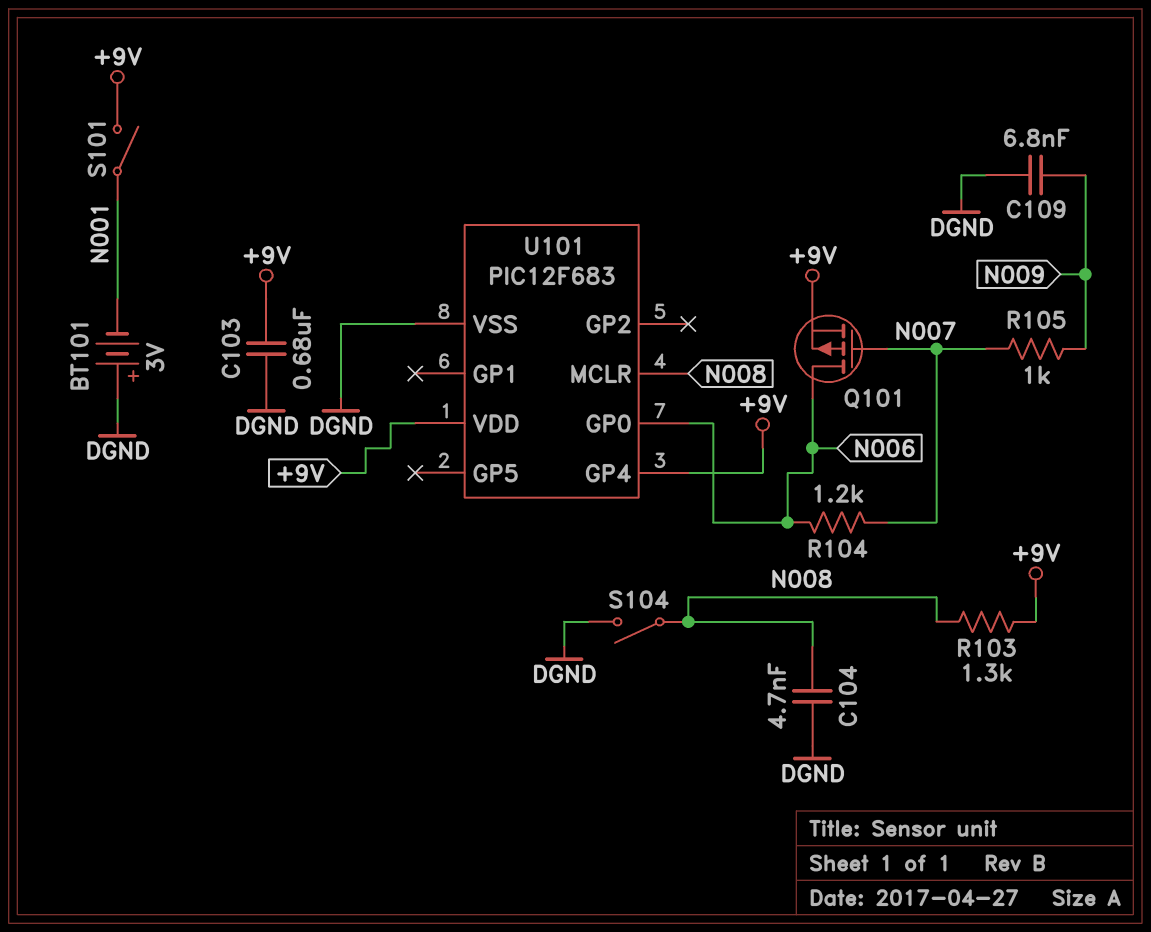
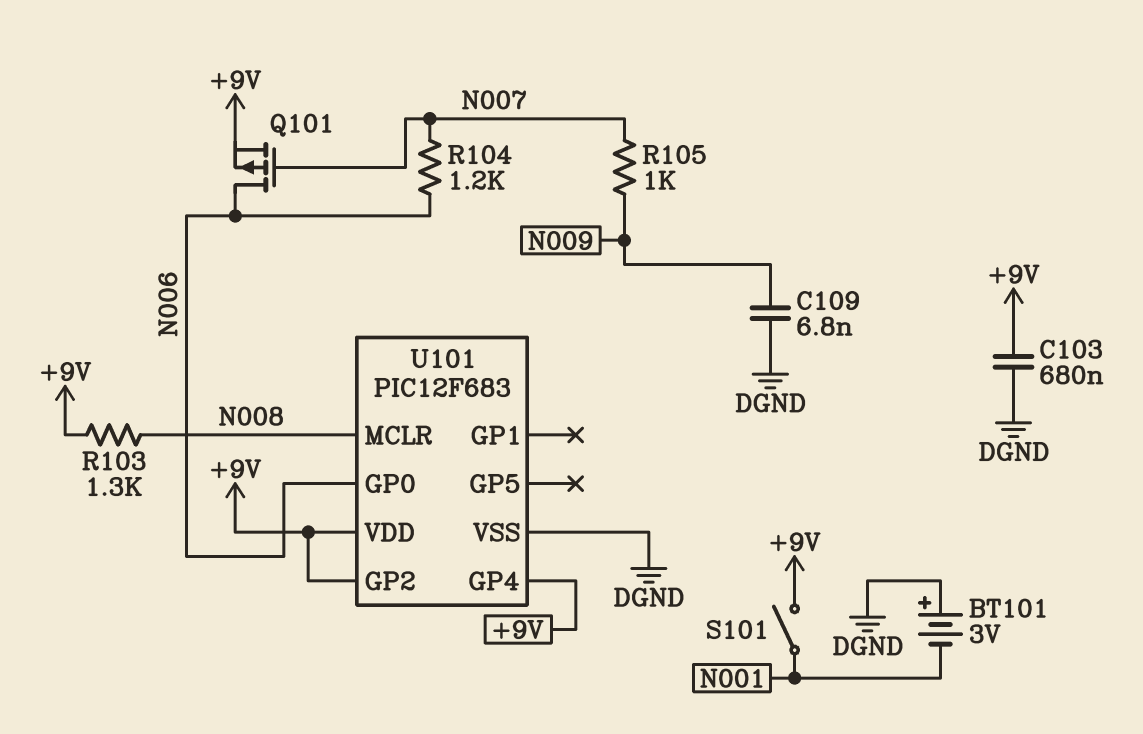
C104: 4.7nF (DGND, N008) -> none
S104: switch (DGND, N008) -> none
U101 pin GP2: none -> +9V

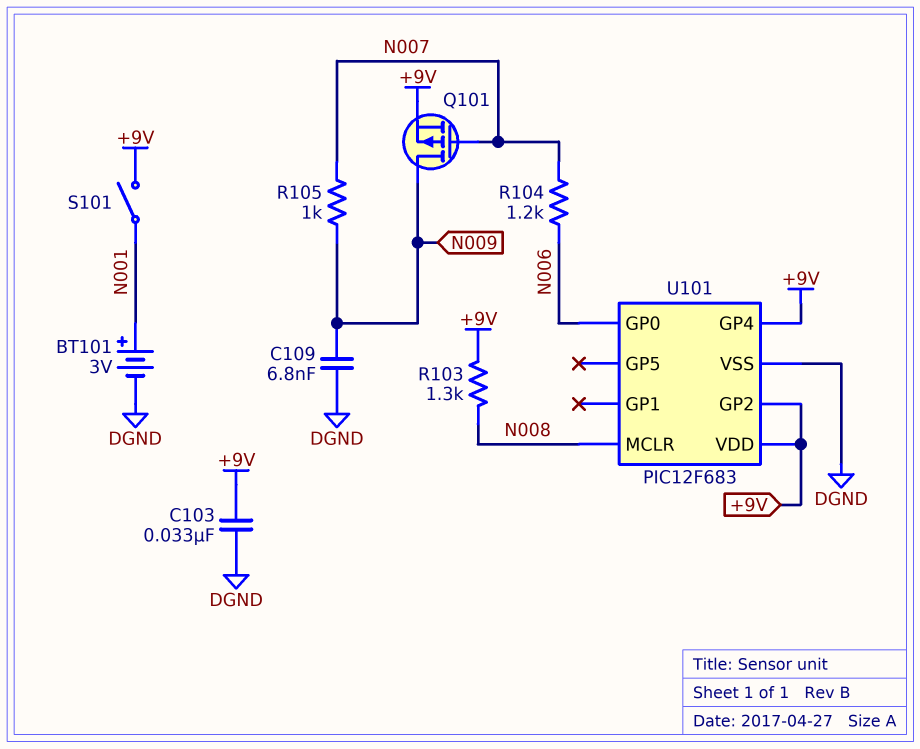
BT101: 3V (plus DGND, minus N001) -> 3V (plus N001, minus DGND)
C103: 680nF (+9V, DGND) -> 33nF (+9V, DGND)
Q101: PMOS (G N007, D N006, S +9V) -> PMOS (G N007, D N009, S +9V)

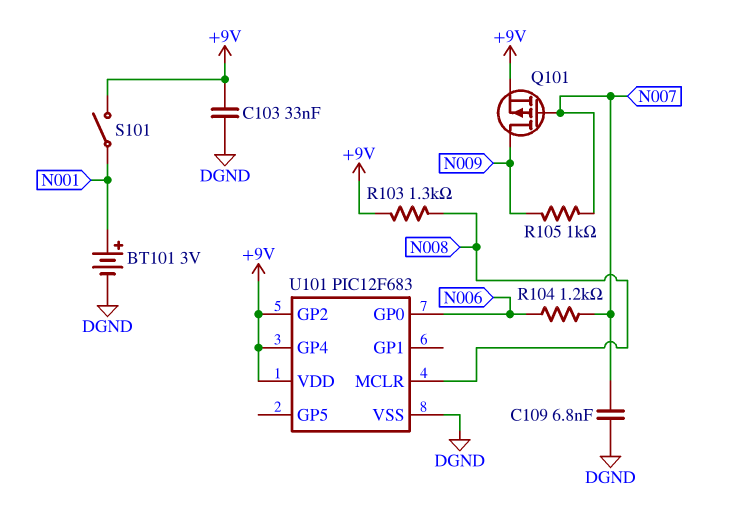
C109: 6.8nF (DGND, N009) -> 6.8nF (DGND, N007)

